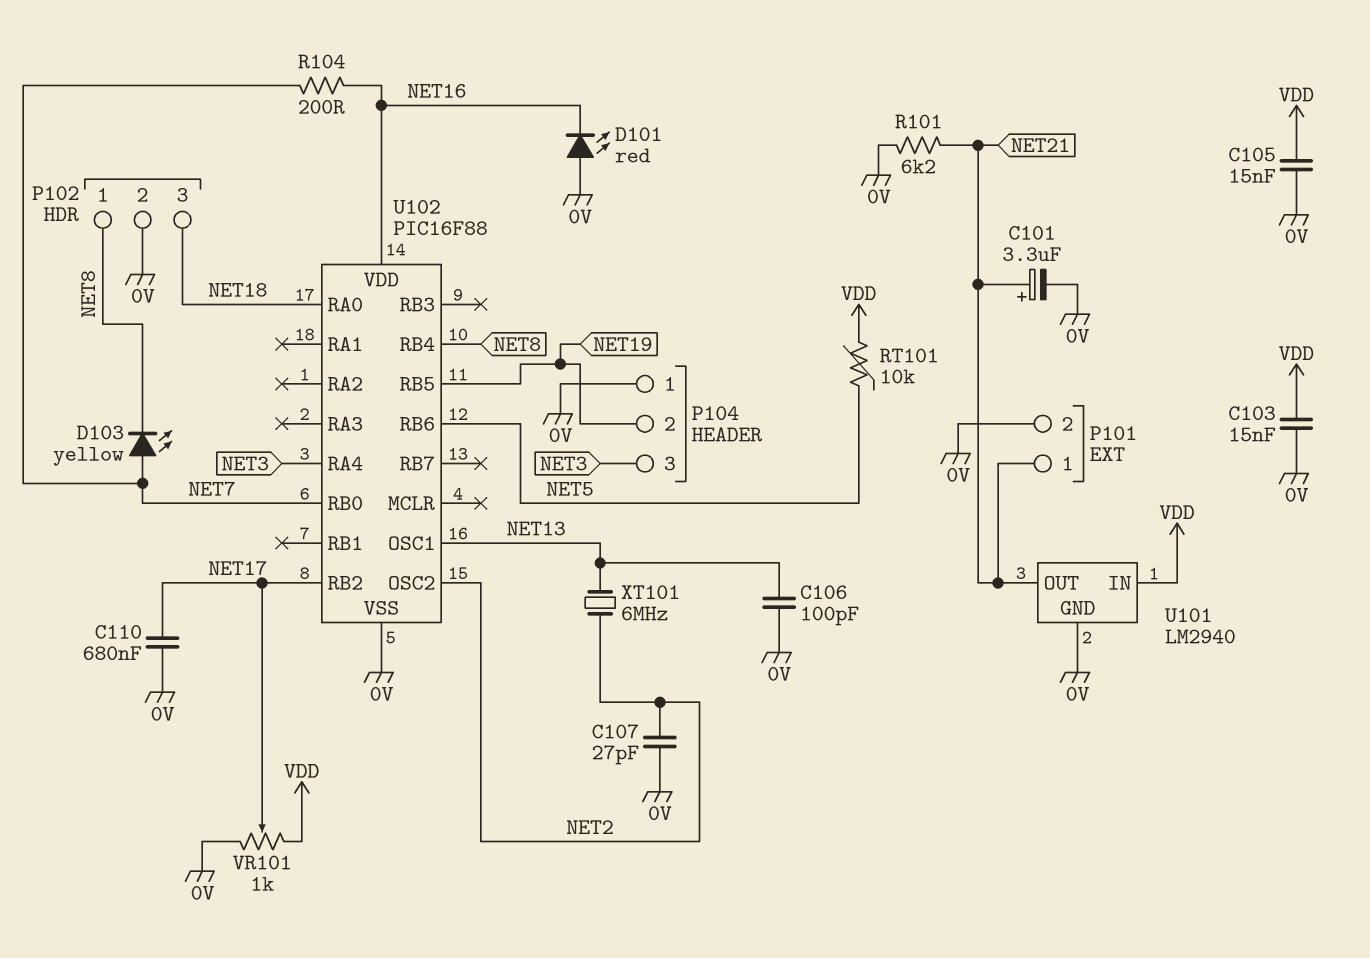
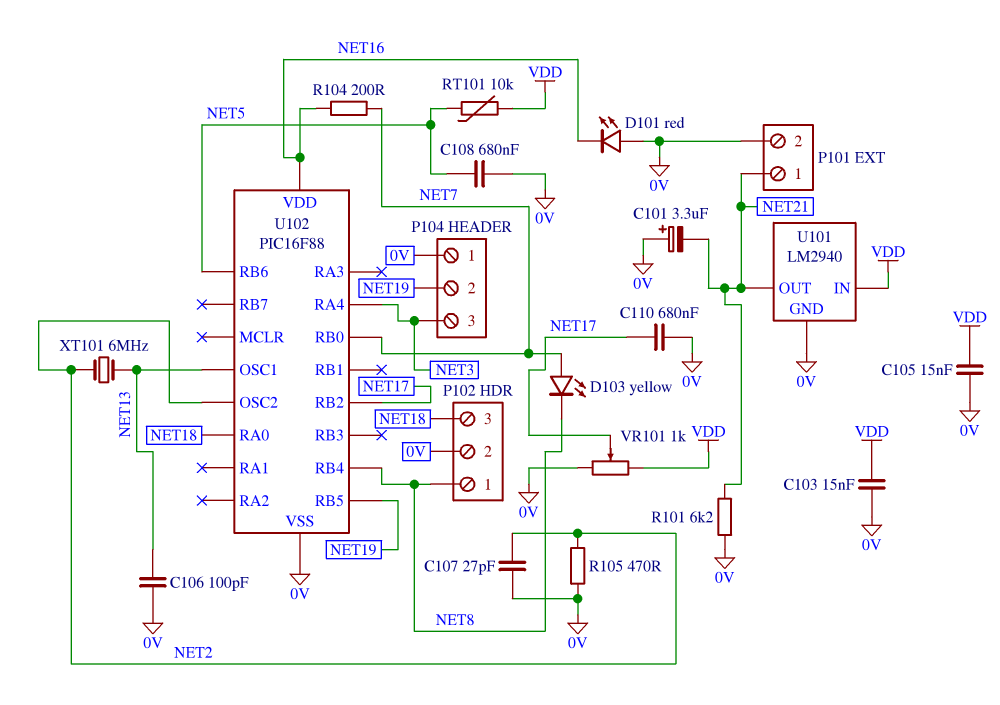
C101: 3.3uF (plus NET21, minus 0V) -> 3.3uF (plus 0V, minus NET21)
C108: none -> 680nF (0V, NET5)
R105: none -> 470 (0V, NET2)

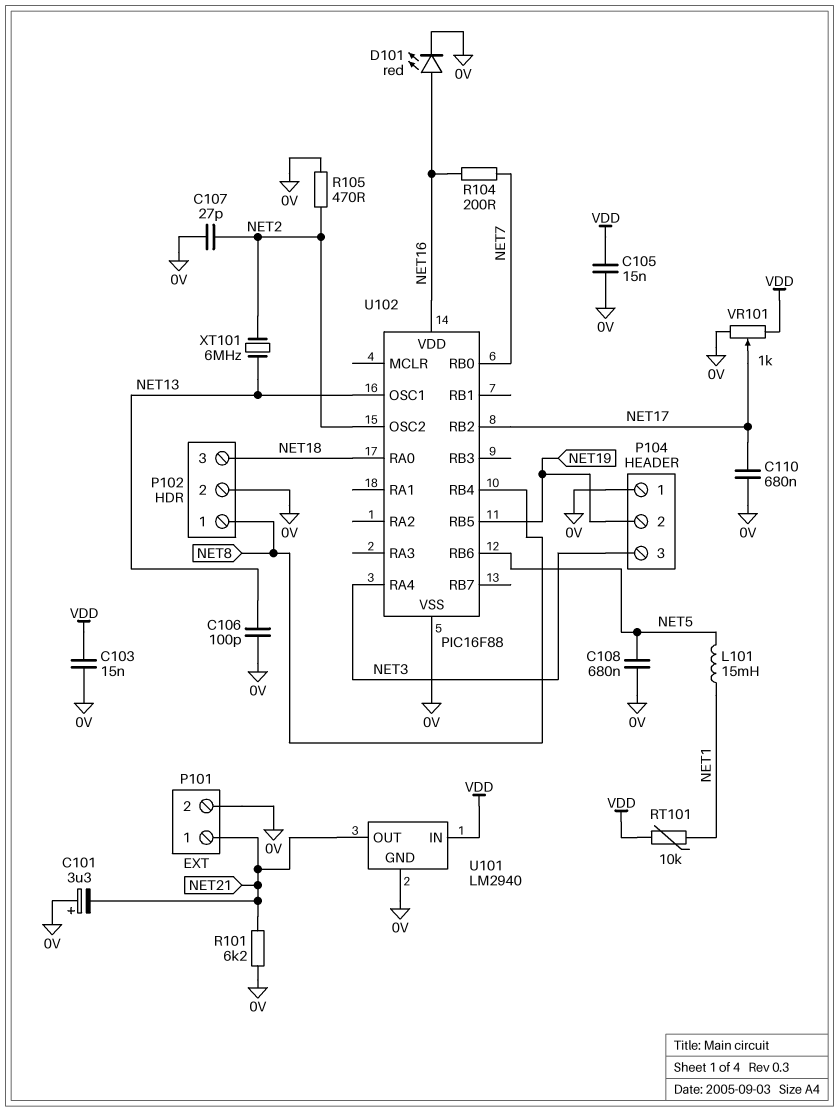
D101: LED red (A 0V, K NET16) -> LED red (A NET16, K 0V)
D103: LED yellow (A NET7, K NET8) -> none
L101: none -> 15mH (NET1, NET5)
RT101: 10k (NET5, VDD) -> 10k (NET1, VDD)

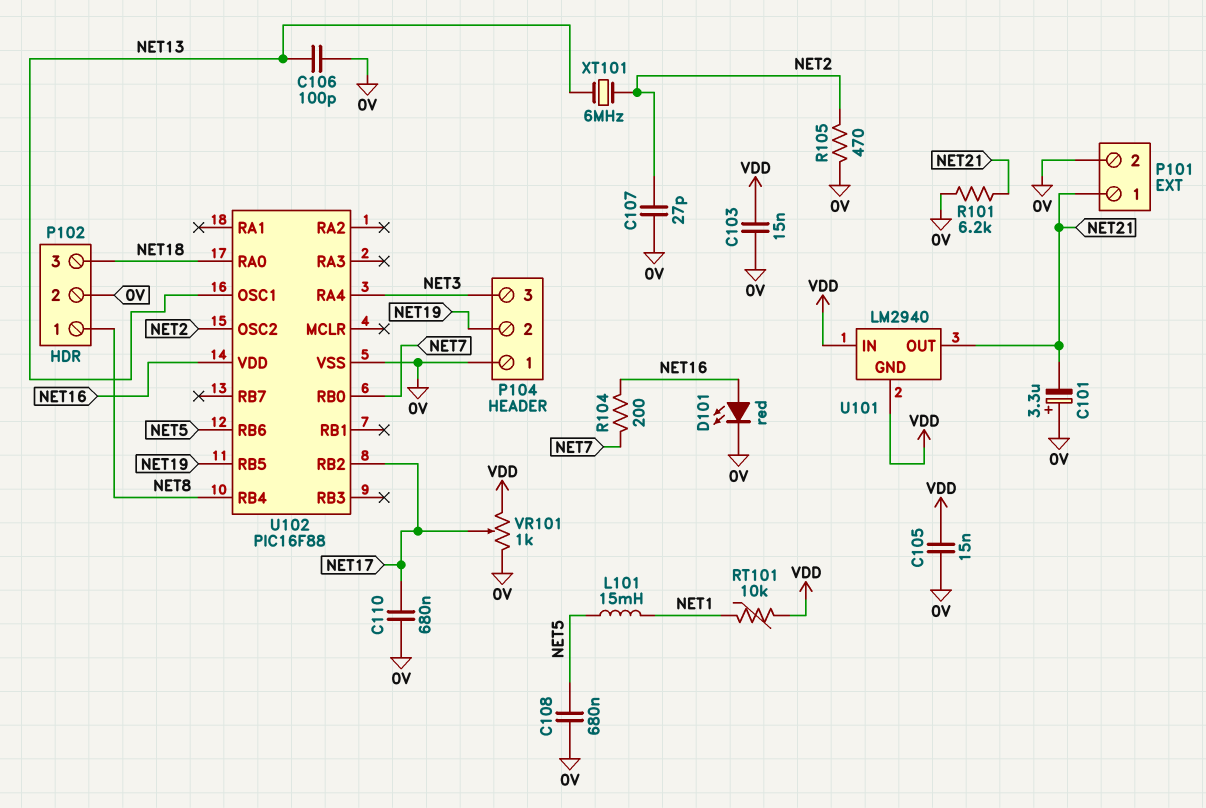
U101 pin GND: 0V -> VDD

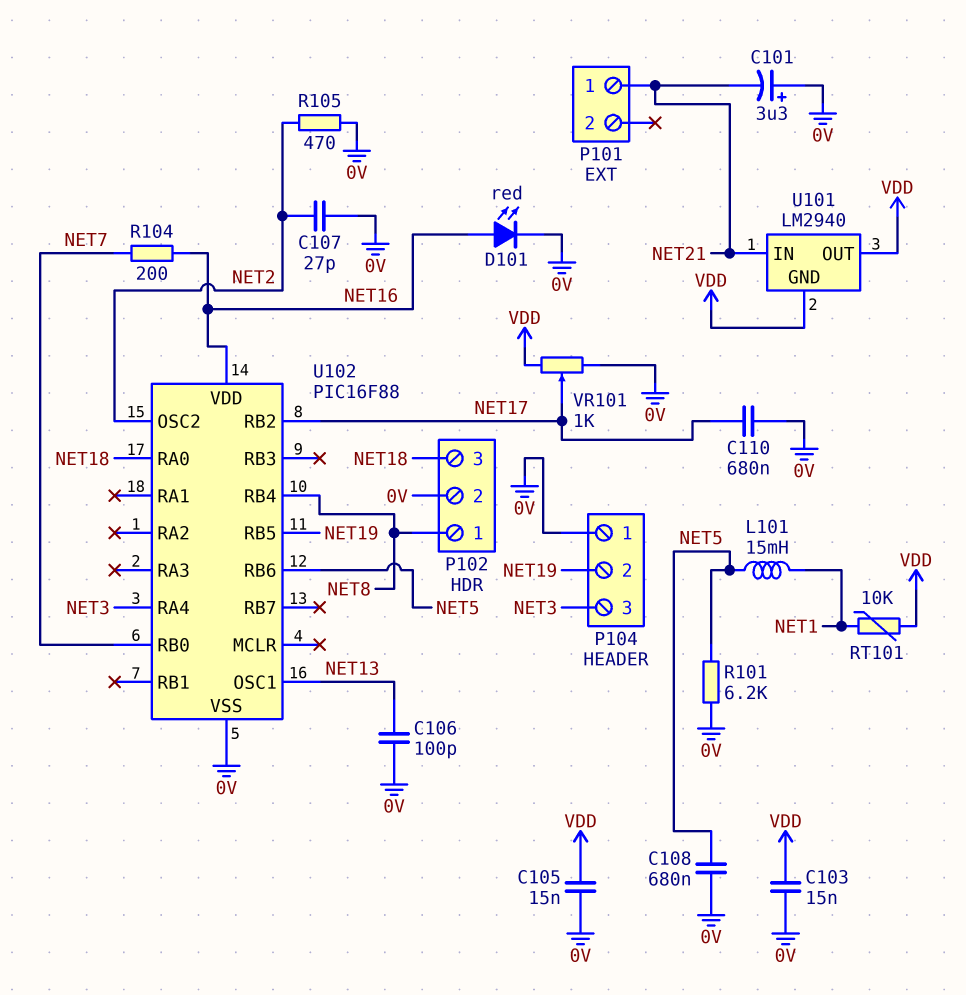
P101 pin 2: 0V -> none
R101: 6.2k (0V, NET21) -> 6.2k (0V, NET5)
U101 pin IN: VDD -> NET21
U101 pin OUT: NET21 -> VDD
XT101: 6MHz (NET2, NET13) -> none

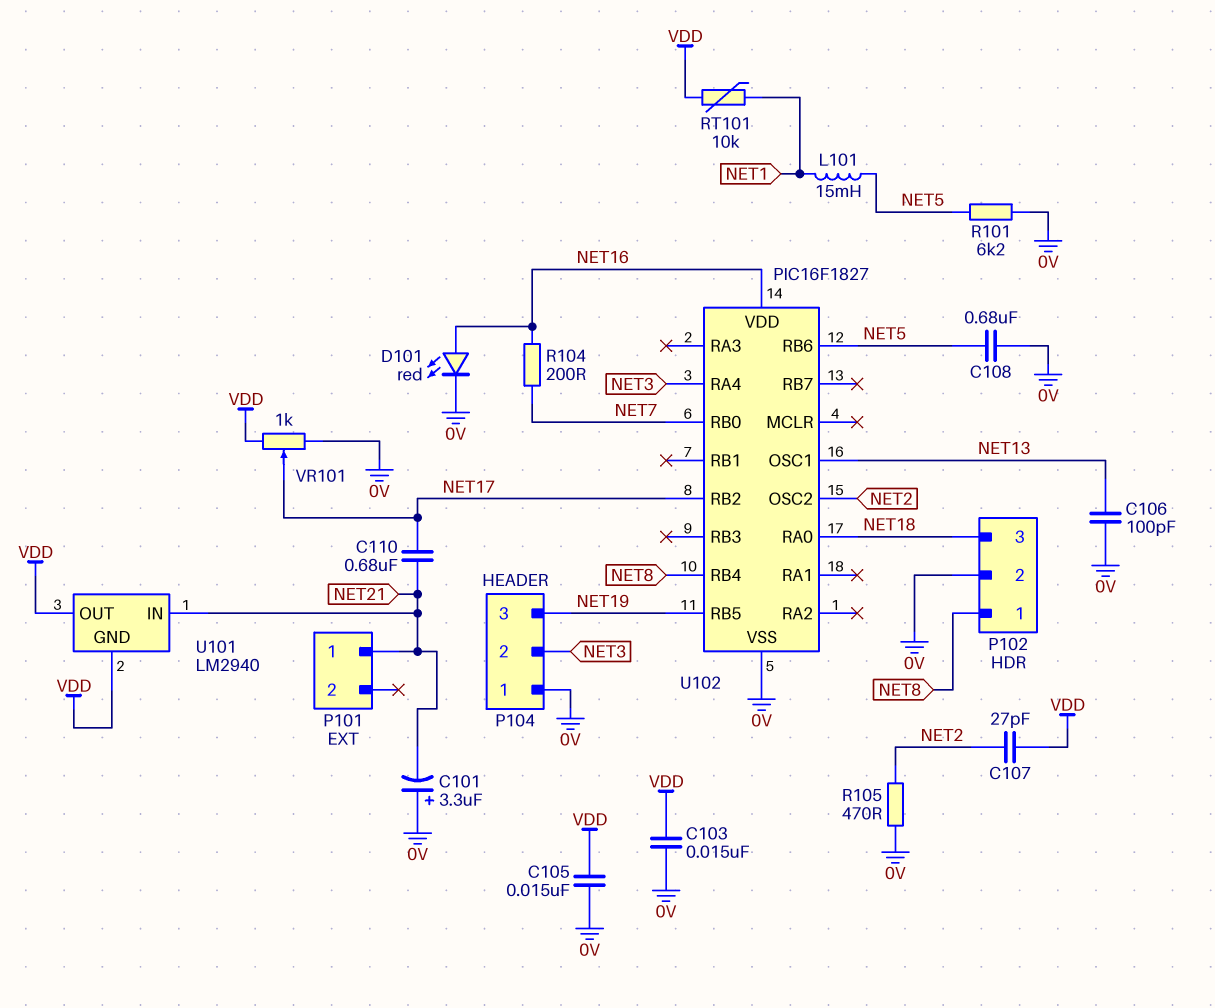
C107: 27pF (0V, NET2) -> 27pF (NET2, VDD)
C110: 680nF (0V, NET17) -> 680nF (NET17, NET21)
P104 pin 2: NET19 -> NET3
P104 pin 3: NET3 -> NET19
U102: PIC16F88 -> PIC16F1827

